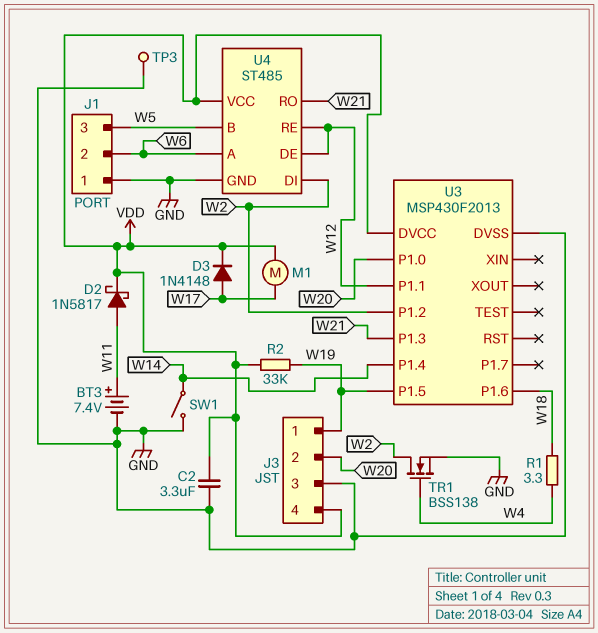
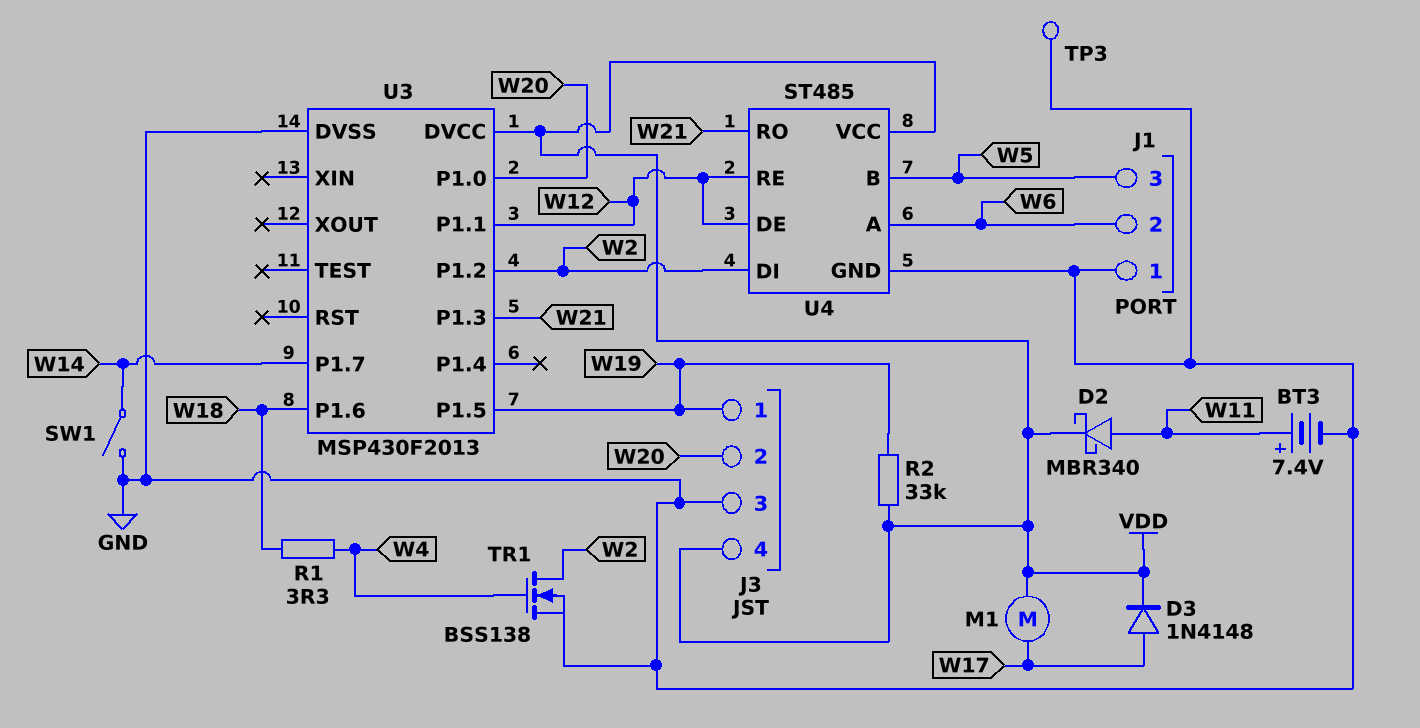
C2: 3.3uF (GND, VDD) -> none
D2: schottky 1N5817 (A W11, K VDD) -> schottky MBR340 (A W11, K VDD)
U3 pin P1.4: W14 -> none
U3 pin P1.7: none -> W14

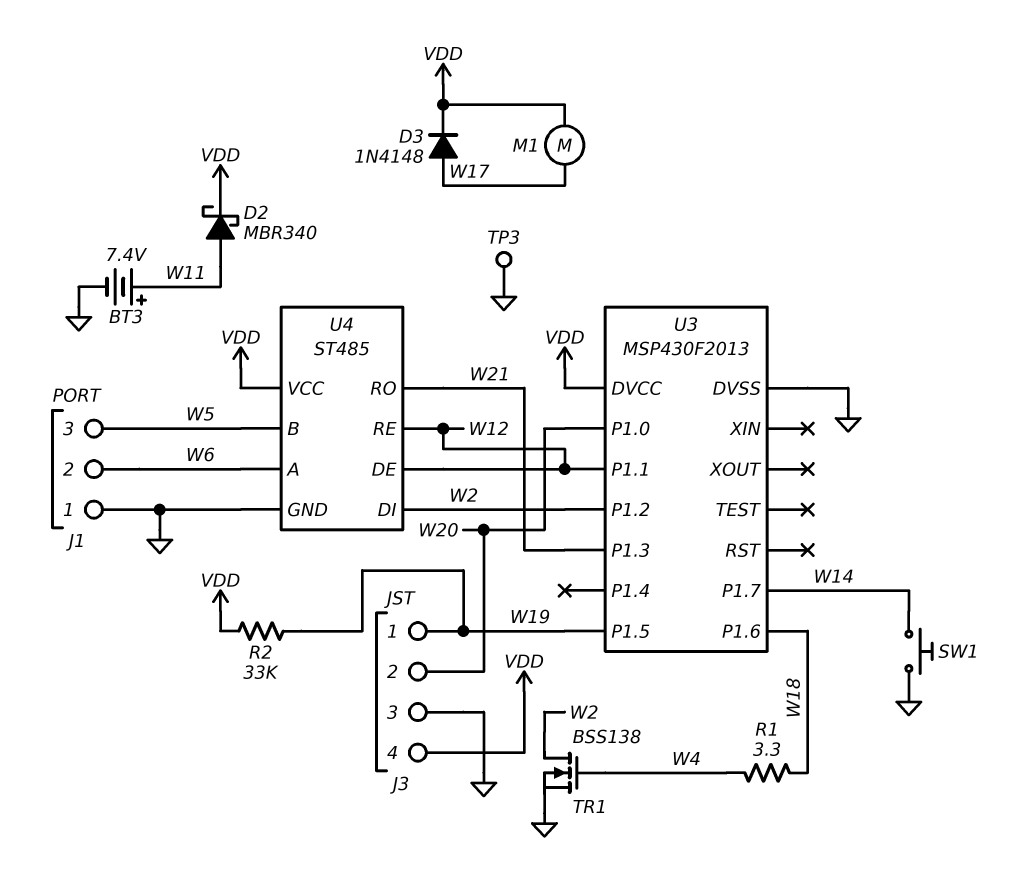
SW1: switch (GND, W14) -> button (GND, W14)

